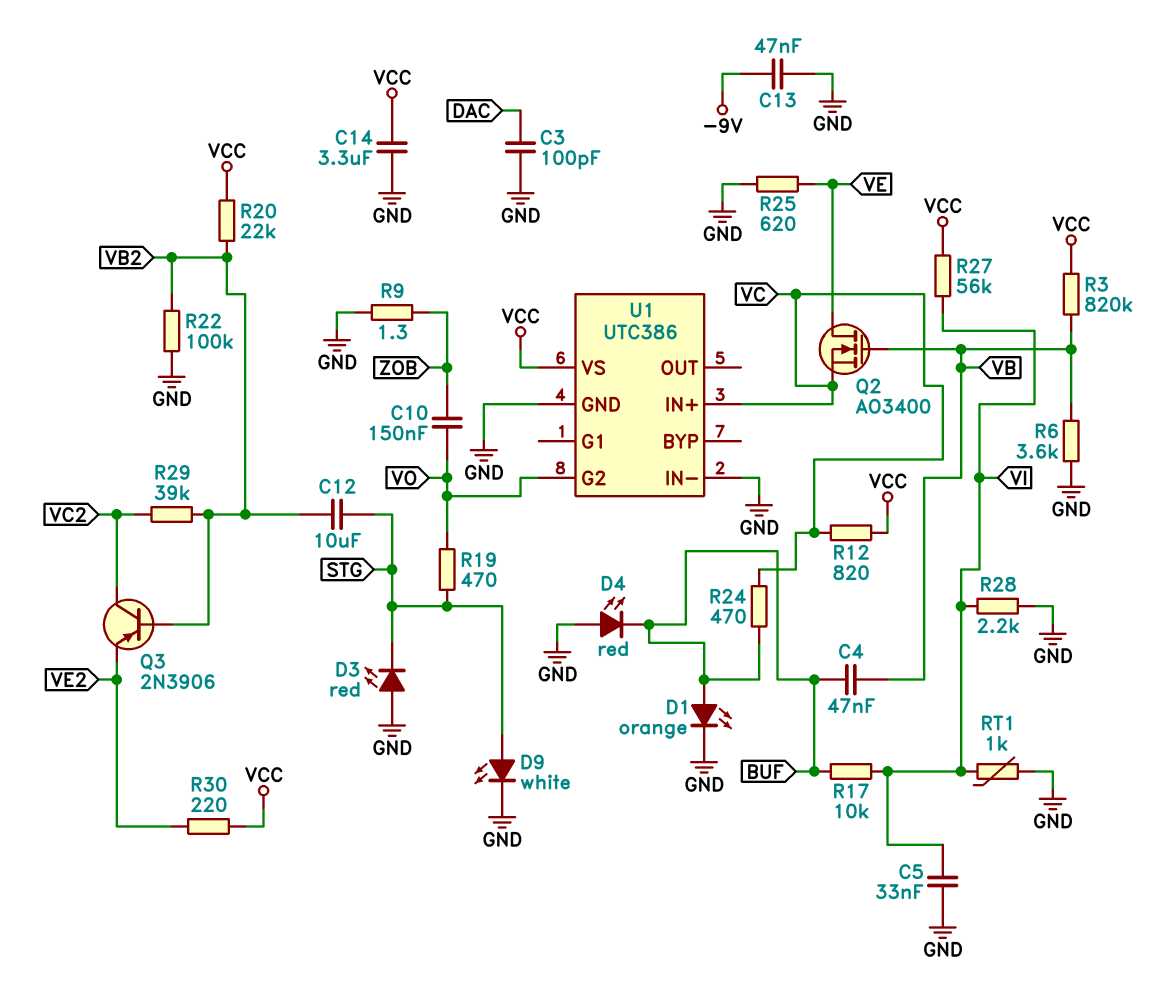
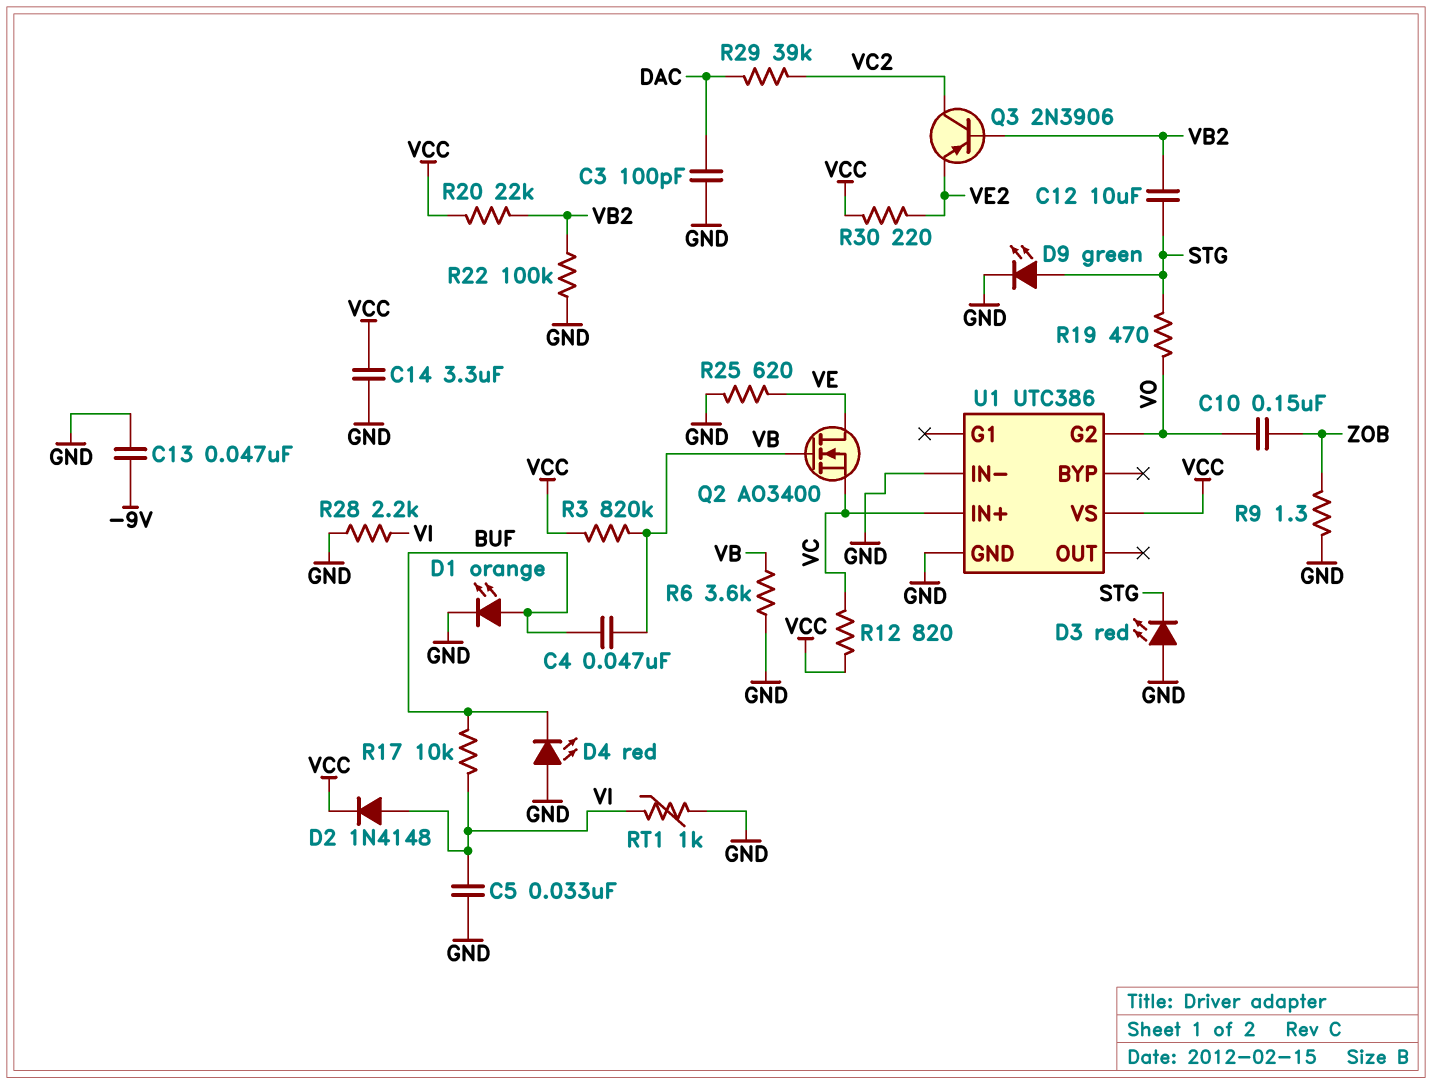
D2: none -> diode 1N4148 (A VI, K VCC)
D9: LED white (A STG, K GND) -> LED green (A STG, K GND)
R24: 470 (BUF, VC) -> none
R27: 56k (VCC, VI) -> none
R29: 39k (VB2, VC2) -> 39k (DAC, VC2)

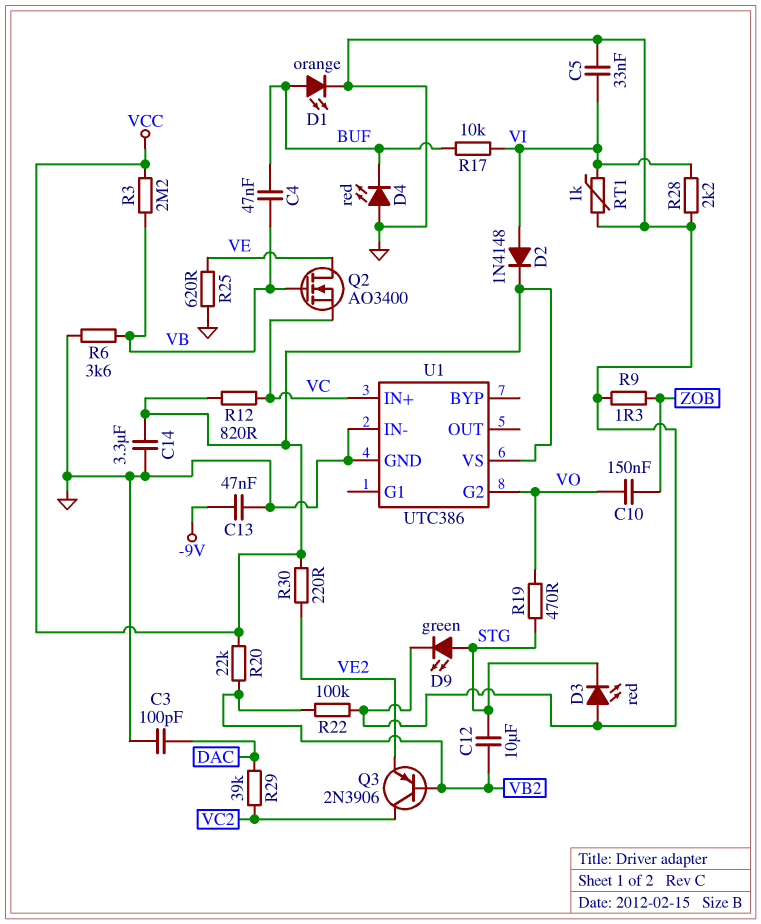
R3: 820k (VB, VCC) -> 2.2M (VB, VCC)

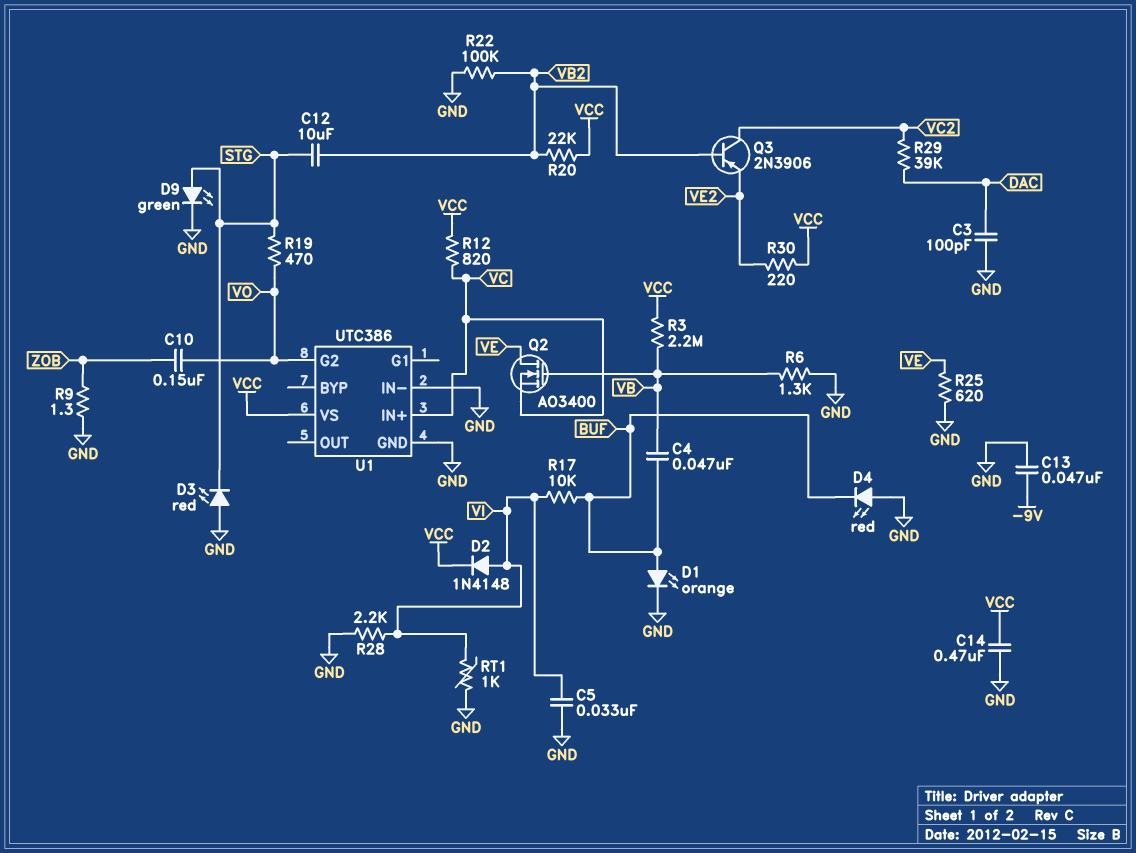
C14: 3.3uF (GND, VCC) -> 470nF (GND, VCC)
R6: 3.6k (GND, VB) -> 1.3k (GND, VB)

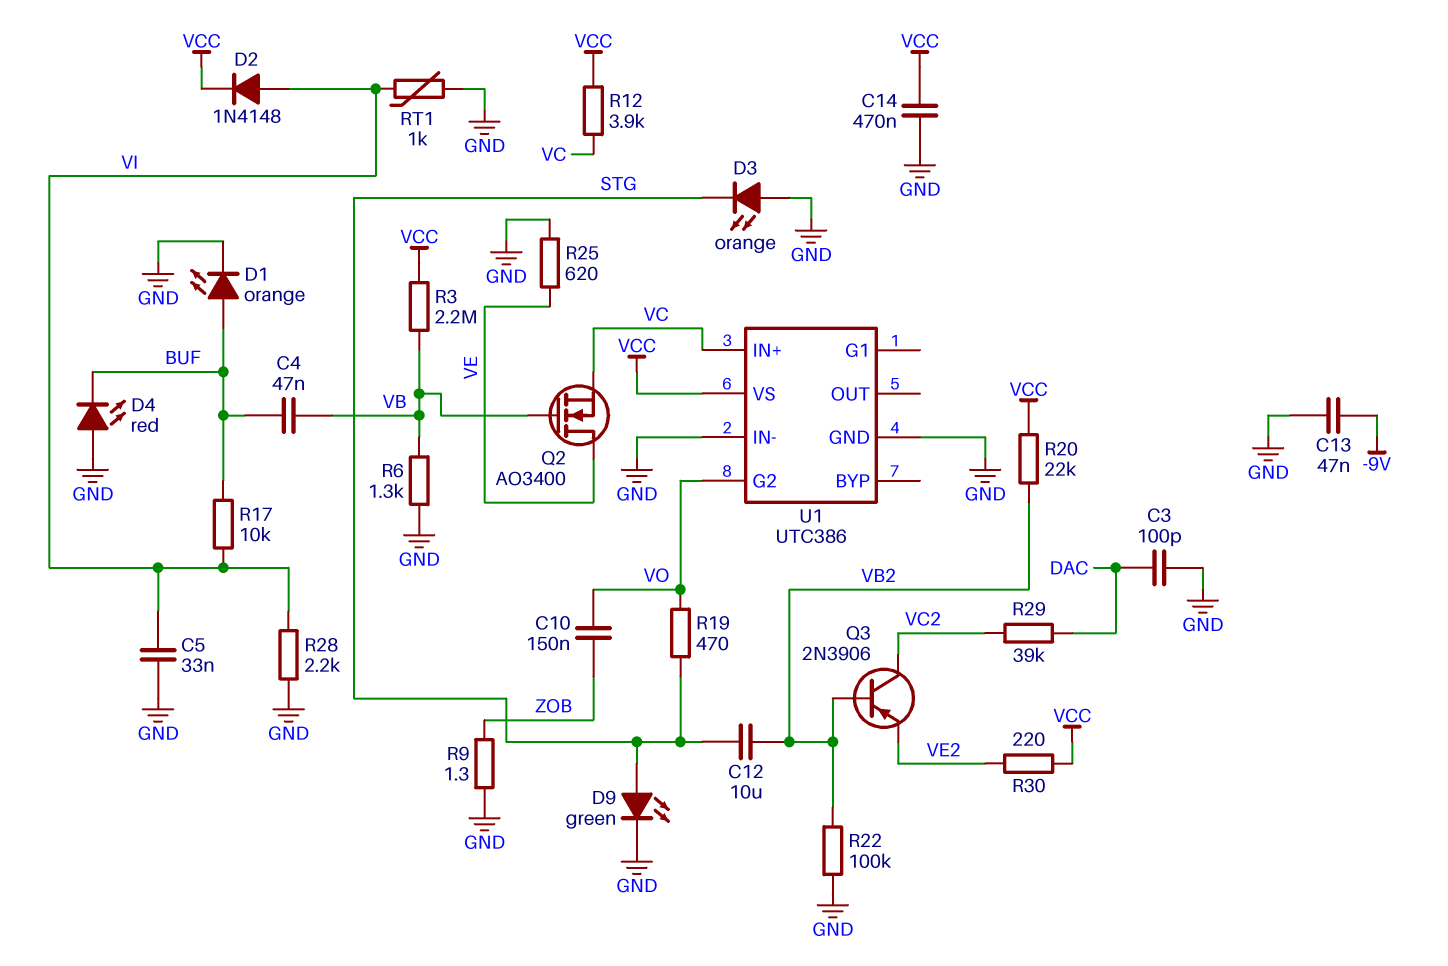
D3: LED red (A GND, K STG) -> LED orange (A GND, K STG)
R12: 820 (VC, VCC) -> 3.9k (VC, VCC)

